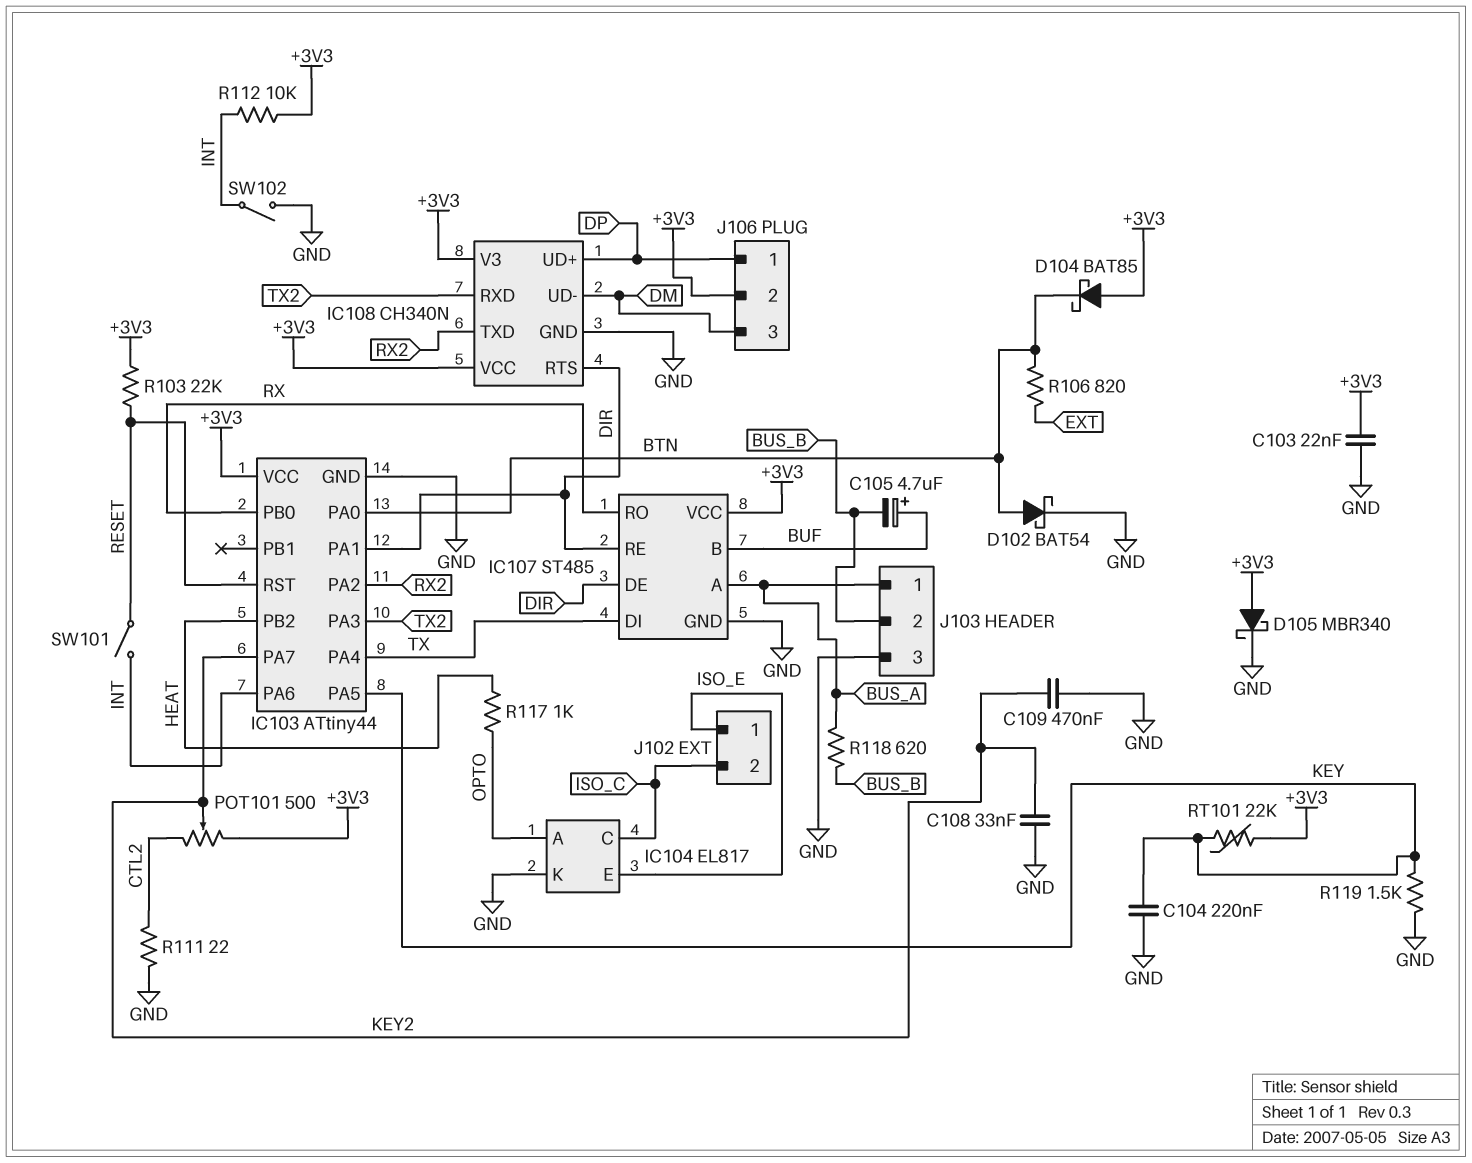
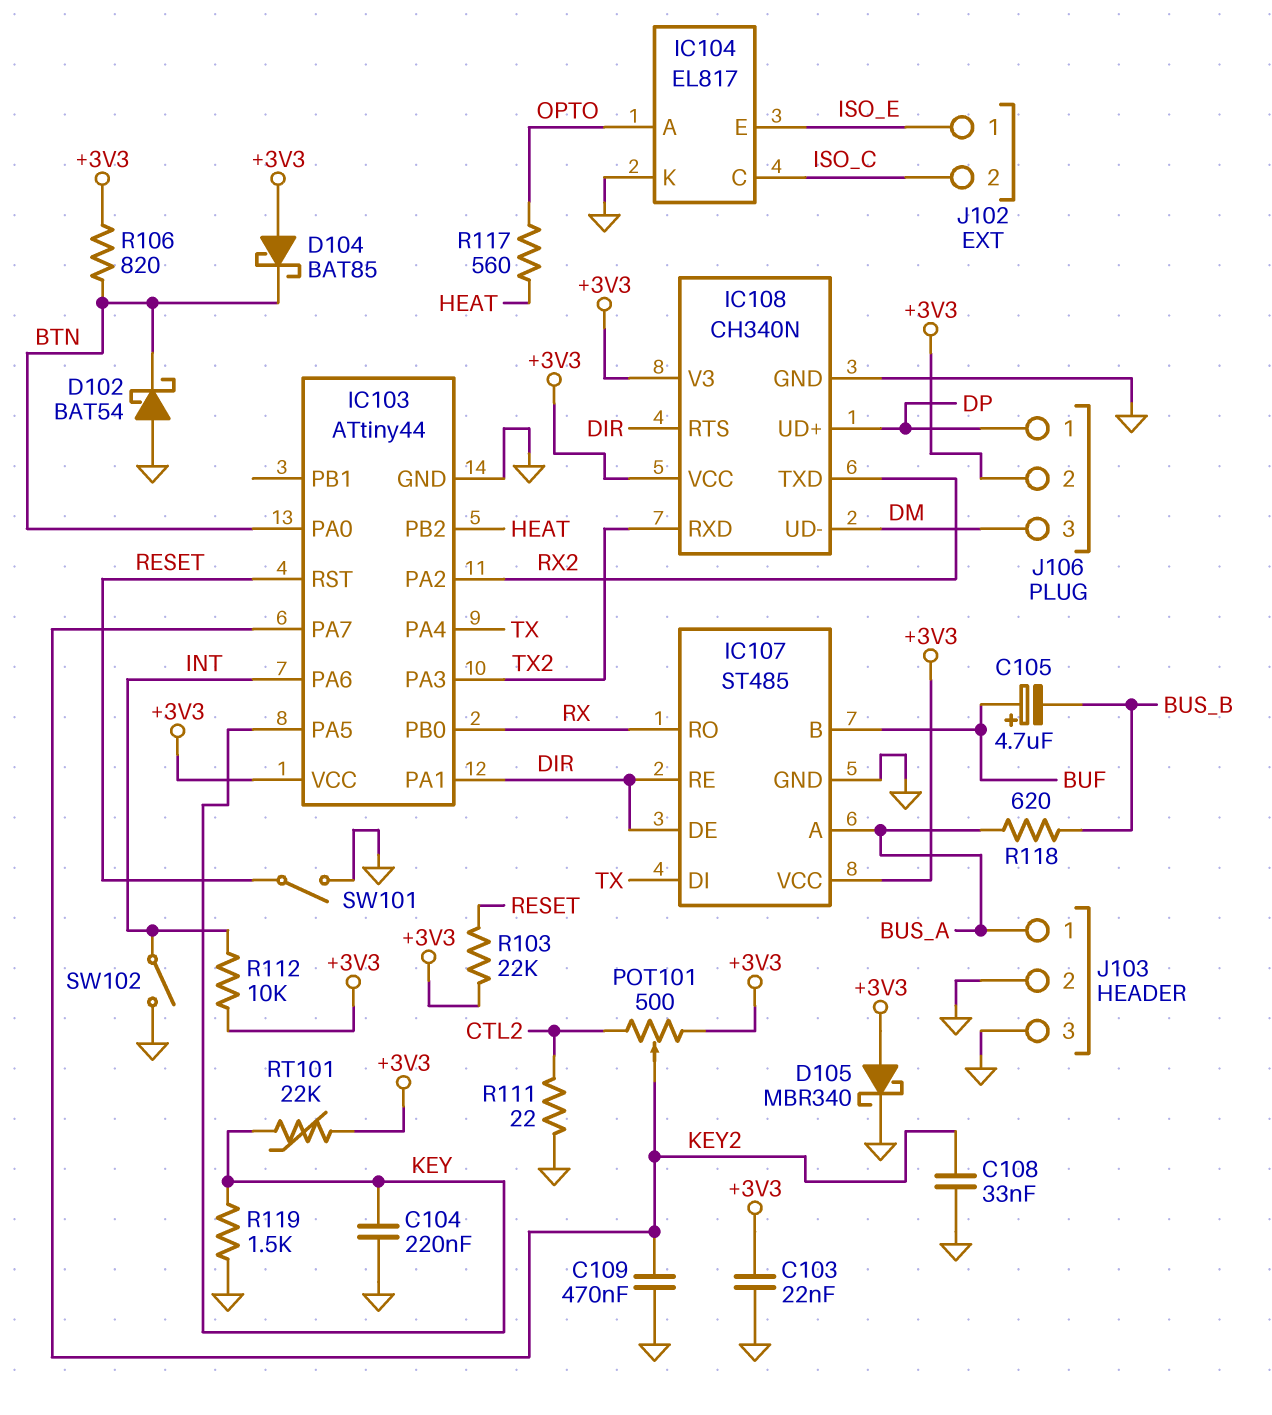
D102: schottky BAT54 (A BTN, K GND) -> schottky BAT54 (A GND, K BTN)
J103 pin 2: BUS_B -> GND
R106: 820 (BTN, EXT) -> 820 (+3V3, BTN)
R117: 1k (HEAT, OPTO) -> 560 (HEAT, OPTO)
SW101: switch (INT, RESET) -> switch (GND, RESET)

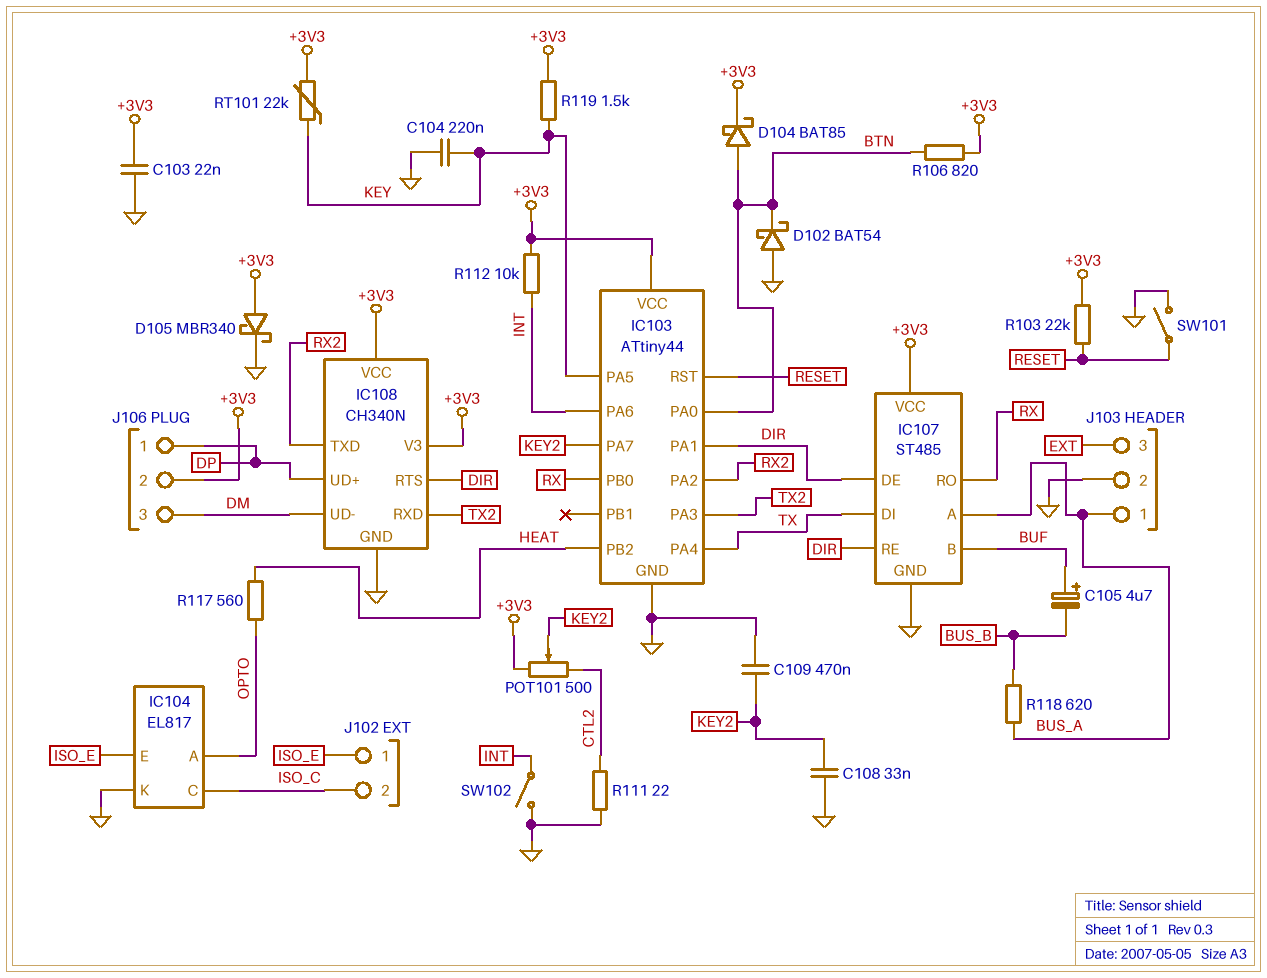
D104: schottky BAT85 (A +3V3, K BTN) -> schottky BAT85 (A BTN, K +3V3)
J103 pin 3: GND -> EXT
R119: 1.5k (GND, KEY) -> 1.5k (+3V3, KEY)

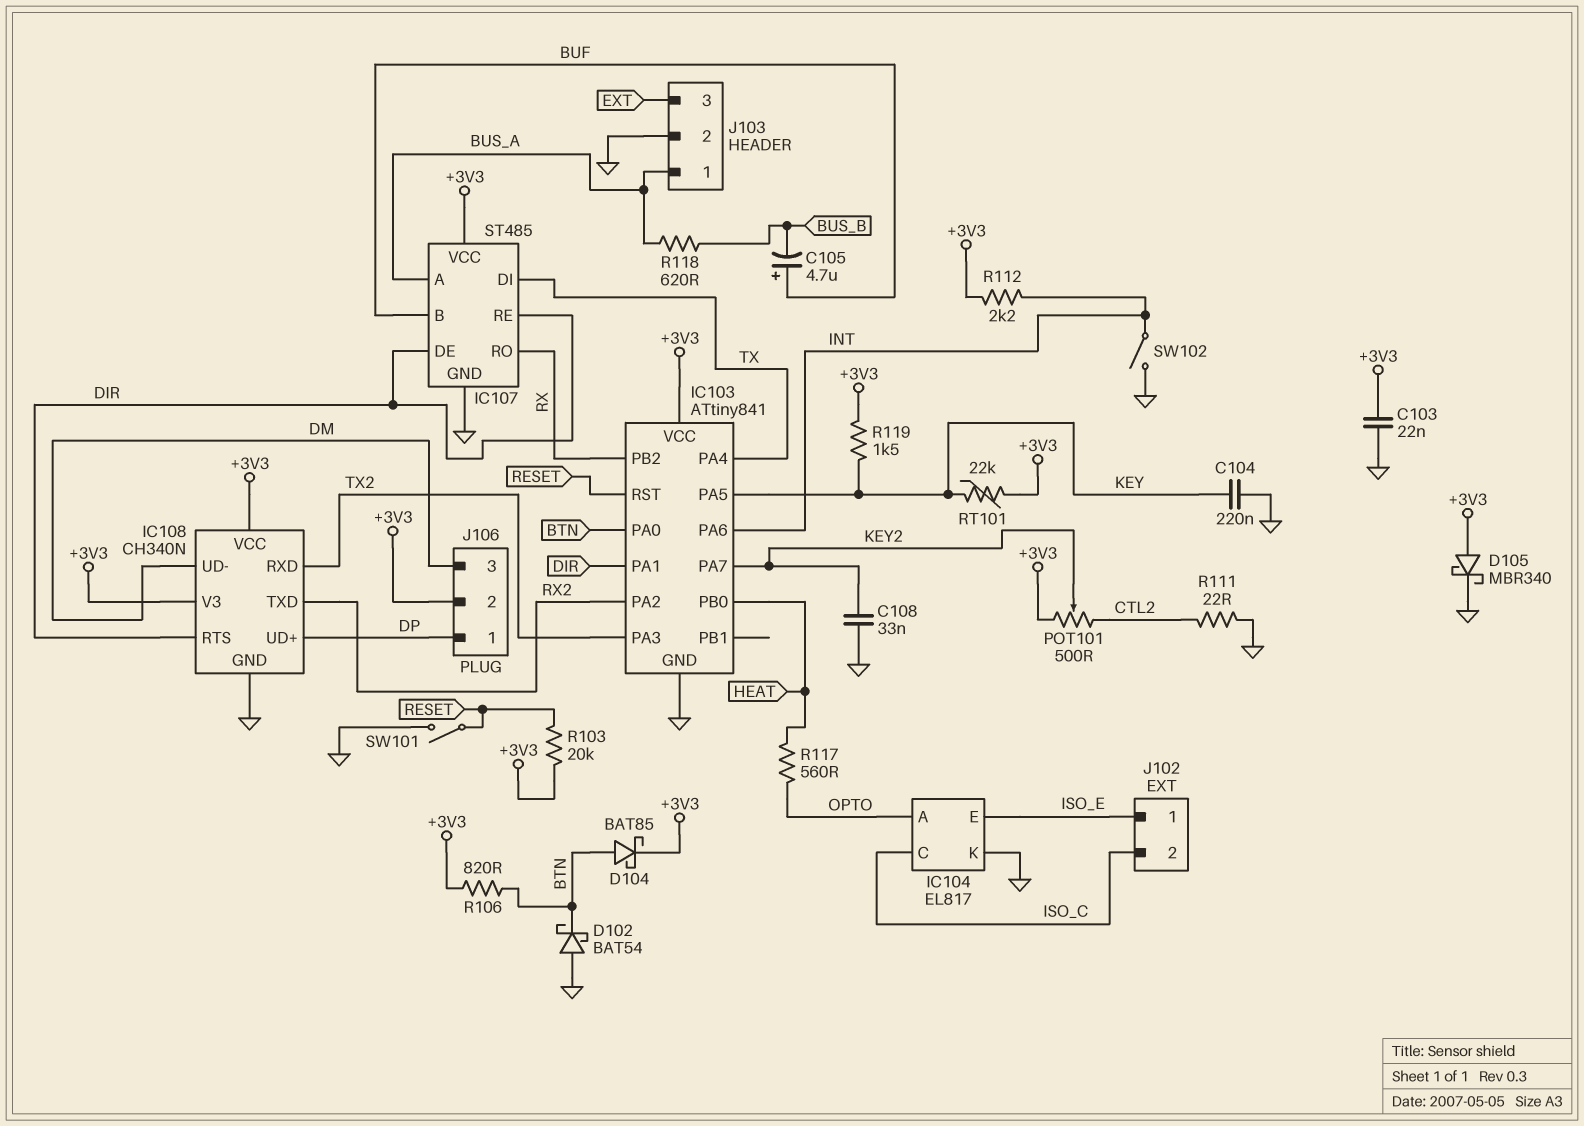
C109: 470nF (GND, KEY2) -> none
IC103: ATtiny44 -> ATtiny841
IC103 pin PB0: RX -> HEAT
IC103 pin PB2: HEAT -> RX
R103: 22k (+3V3, RESET) -> 20k (+3V3, RESET)
R112: 10k (+3V3, INT) -> 2.2k (+3V3, INT)

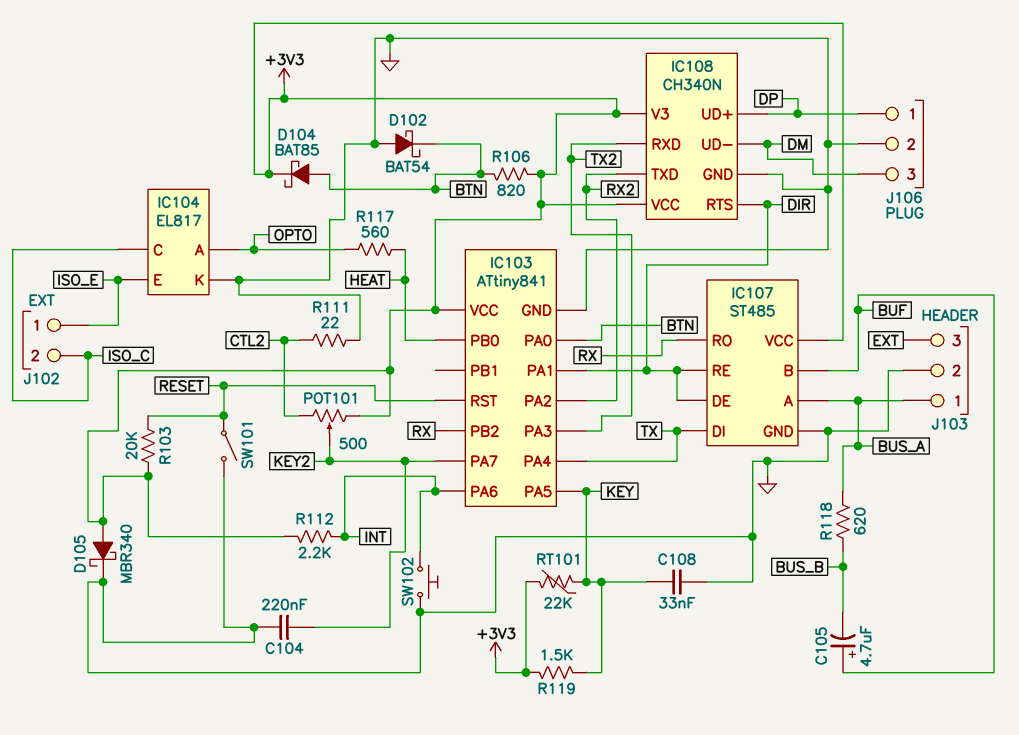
C103: 22nF (+3V3, GND) -> none
C104: 220nF (GND, KEY) -> 220nF (GND, KEY2)
C108: 33nF (GND, KEY2) -> 33nF (GND, KEY)
J106 pin 2: +3V3 -> GND
SW102: switch (GND, INT) -> button (GND, INT)

